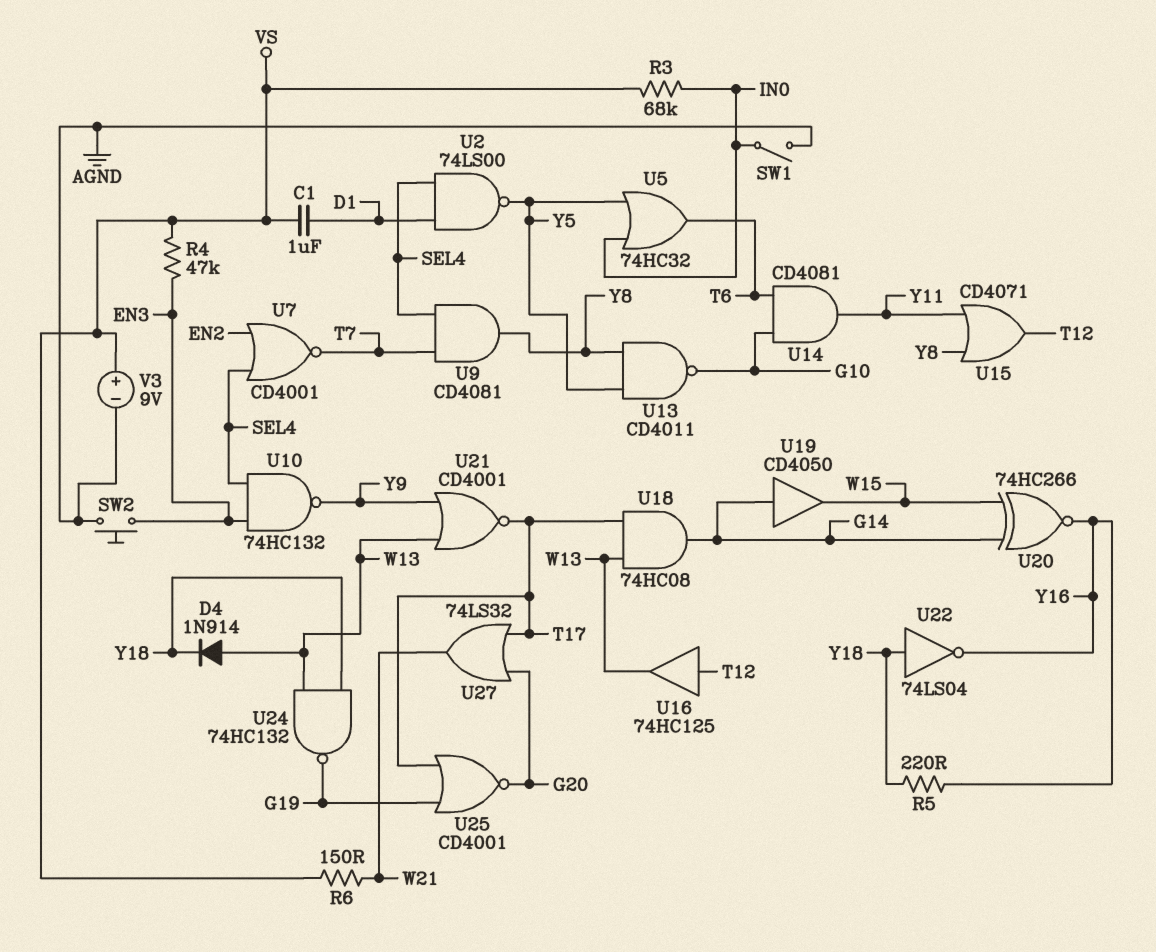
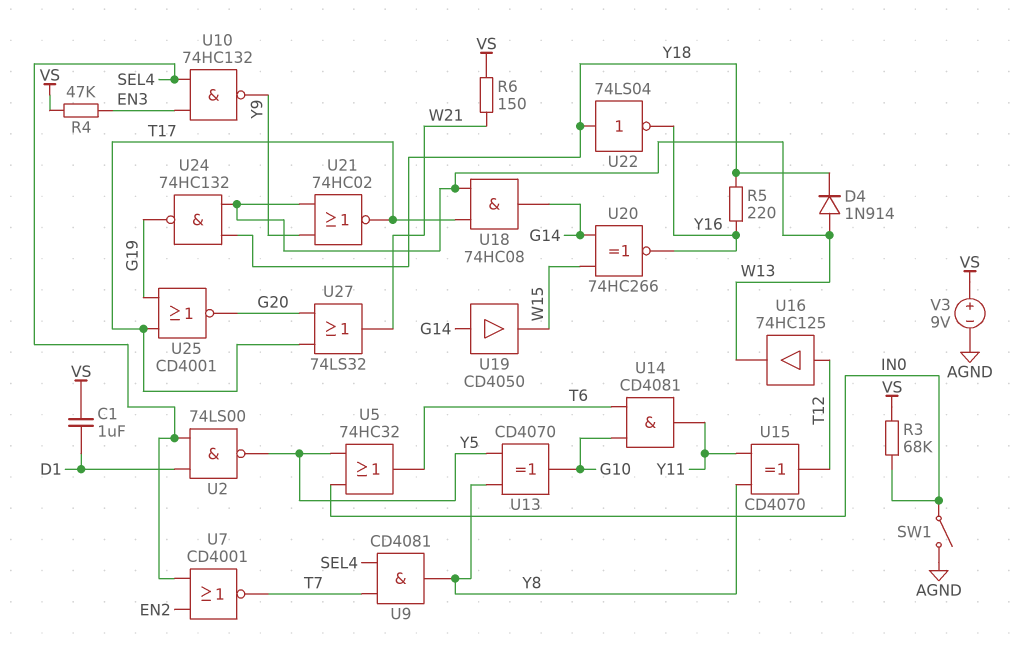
SW2: button (AGND, EN3) -> none
U13: NAND CD4011 (in Y5, in Y8, out G10) -> XOR CD4070 (in Y5, in Y8, out G10)
U15: OR CD4071 (in Y8, in Y11, out T12) -> XOR CD4070 (in Y8, in Y11, out T12)
U21: NOR CD4001 (in W13, in Y9, out T17) -> NOR 74HC02 (in W13, in Y9, out T17)

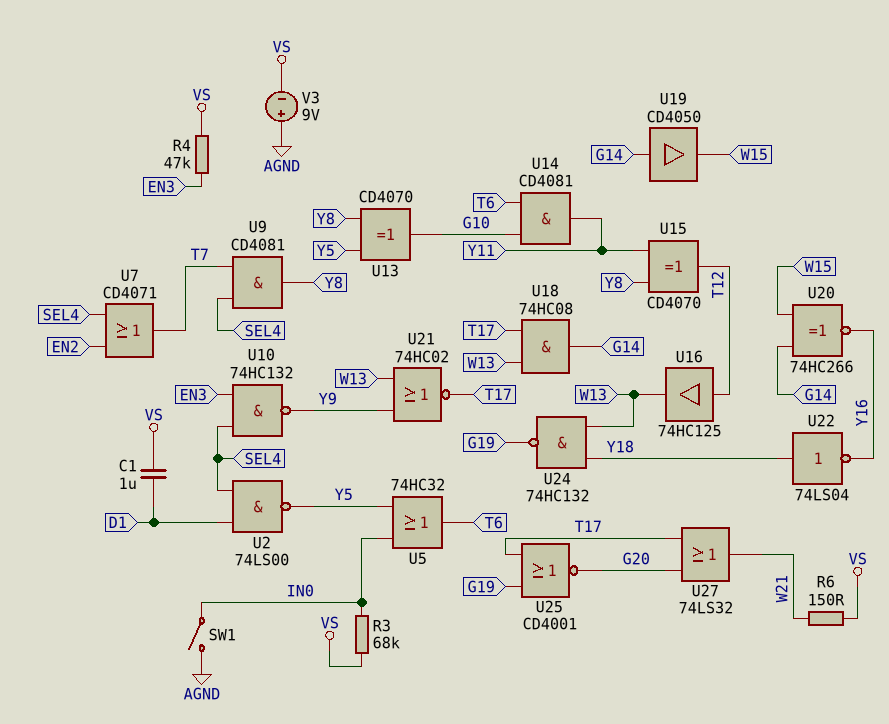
D4: diode 1N914 (A W13, K Y18) -> none
R5: 220 (Y16, Y18) -> none
U7: NOR CD4001 (in EN2, in SEL4, out T7) -> OR CD4071 (in EN2, in SEL4, out T7)
V3: 9V (plus VS, minus AGND) -> 9V (plus AGND, minus VS)

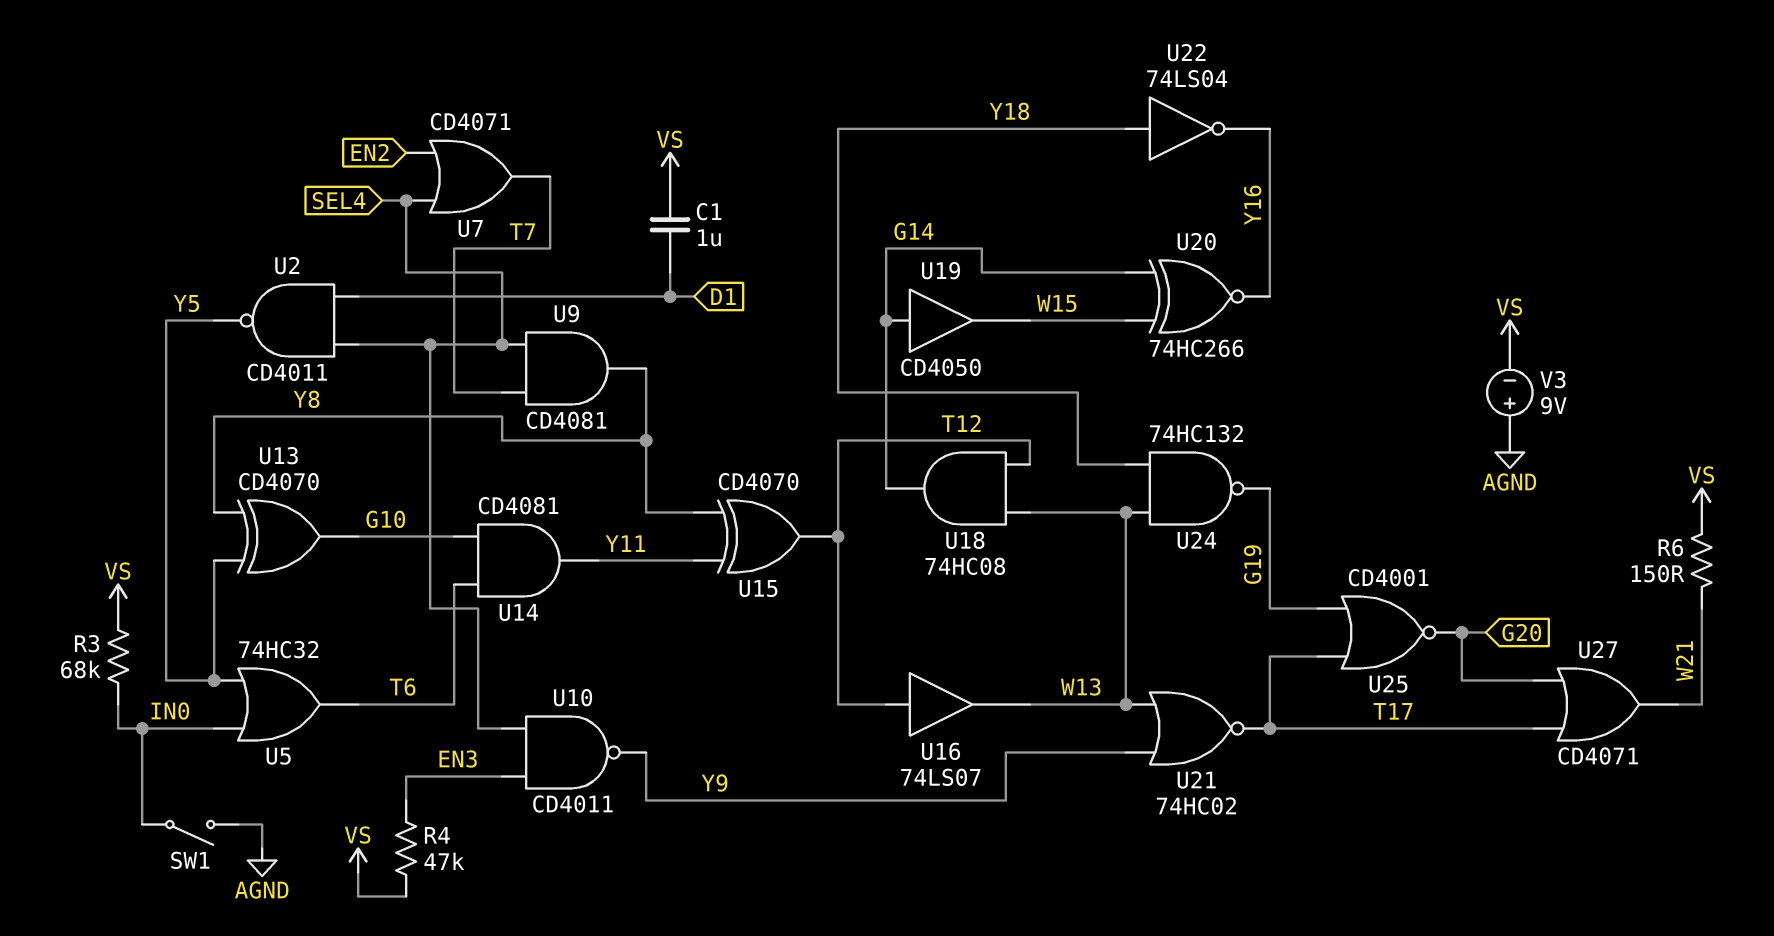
U2: NAND 74LS00 (in D1, in SEL4, out Y5) -> NAND CD4011 (in D1, in SEL4, out Y5)
U10: NAND 74HC132 (in EN3, in SEL4, out Y9) -> NAND CD4011 (in EN3, in SEL4, out Y9)
U16: buffer 74HC125 (in T12, out W13) -> buffer 74LS07 (in T12, out W13)
U18: AND 74HC08 (in T17, in W13, out G14) -> AND 74HC08 (in T12, in W13, out G14)
U27: OR 74LS32 (in G20, in T17, out W21) -> OR CD4071 (in G20, in T17, out W21)

